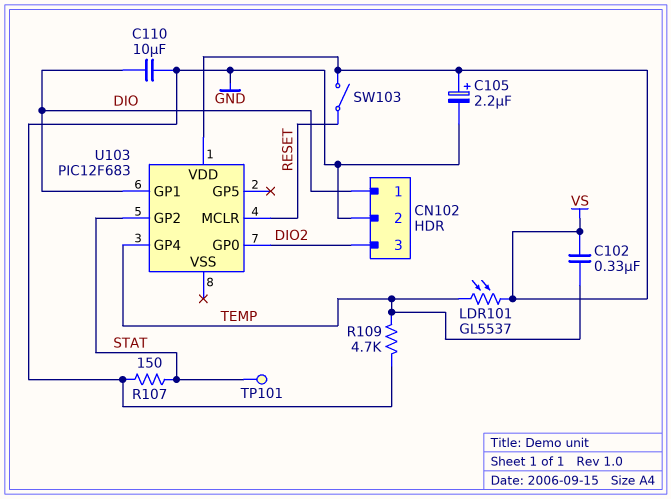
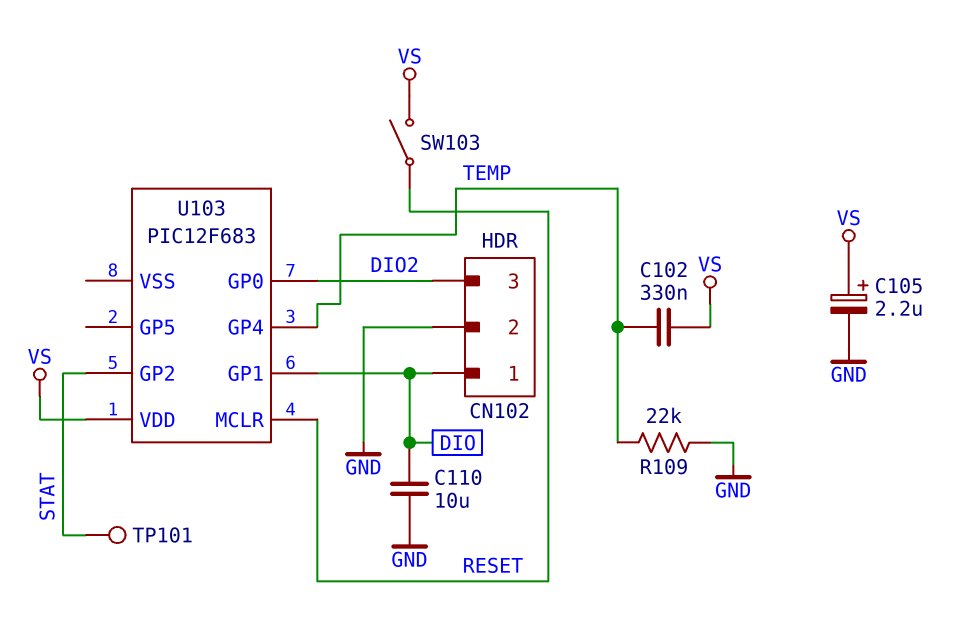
LDR101: GL5537 (TEMP, VS) -> none
R107: 150 (GND, STAT) -> none
R109: 4.7k (GND, TEMP) -> 22k (GND, TEMP)

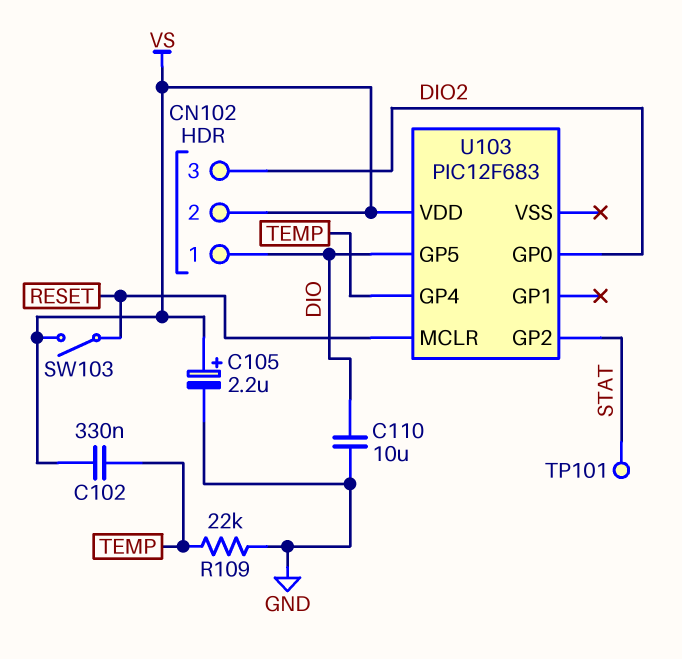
CN102 pin 2: GND -> VS
U103 pin GP1: DIO -> none
U103 pin GP5: none -> DIO

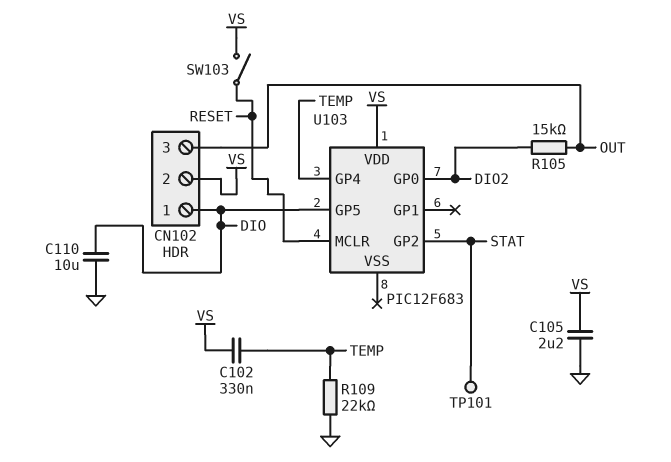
C105: 2.2uF (plus VS, minus GND) -> 2.2uF (GND, VS)
CN102 pin 3: DIO2 -> OUT
R105: none -> 15k (DIO2, OUT)

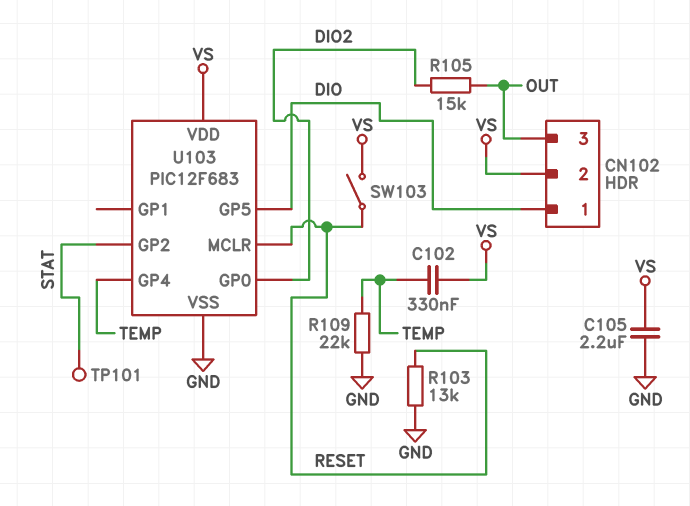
C110: 10uF (DIO, GND) -> none
R103: none -> 13k (GND, RESET)
U103 pin VSS: none -> GND

